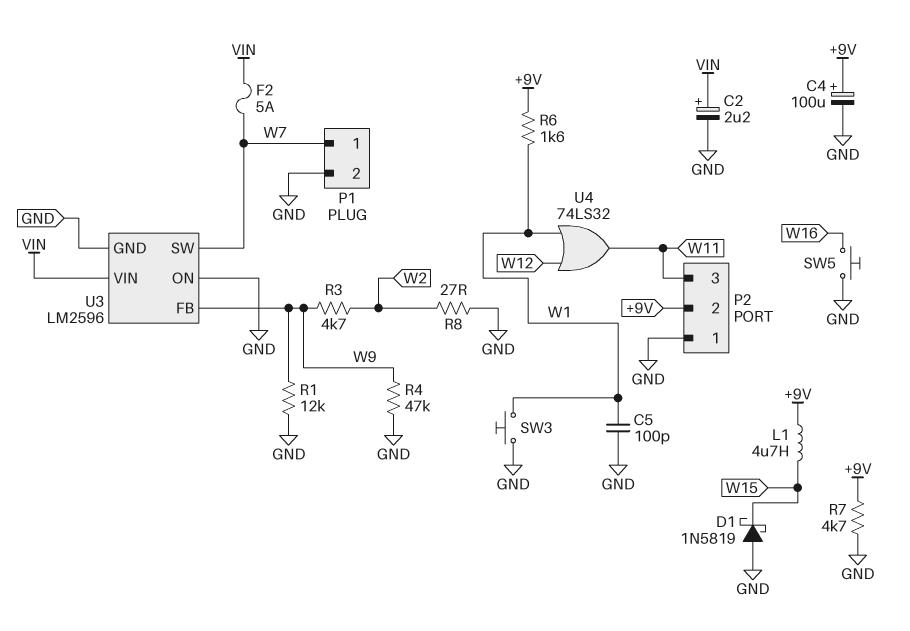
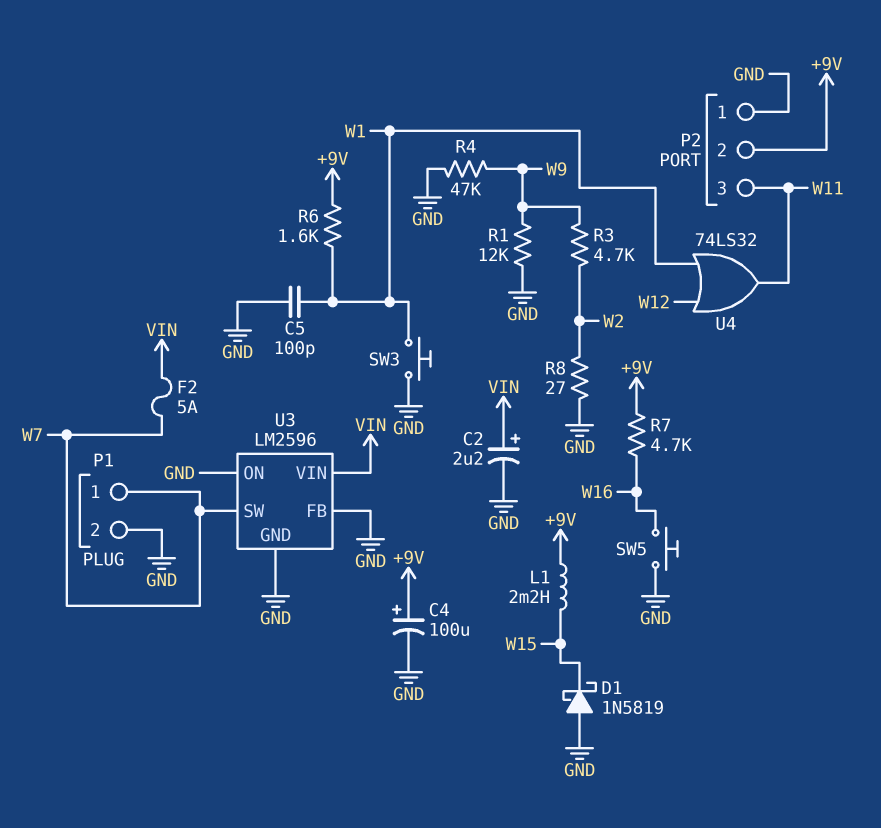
L1: 4.7uH (+9V, W15) -> 2.2mH (+9V, W15)
R7: 4.7k (+9V, GND) -> 4.7k (+9V, W16)
U3 pin FB: W9 -> GND

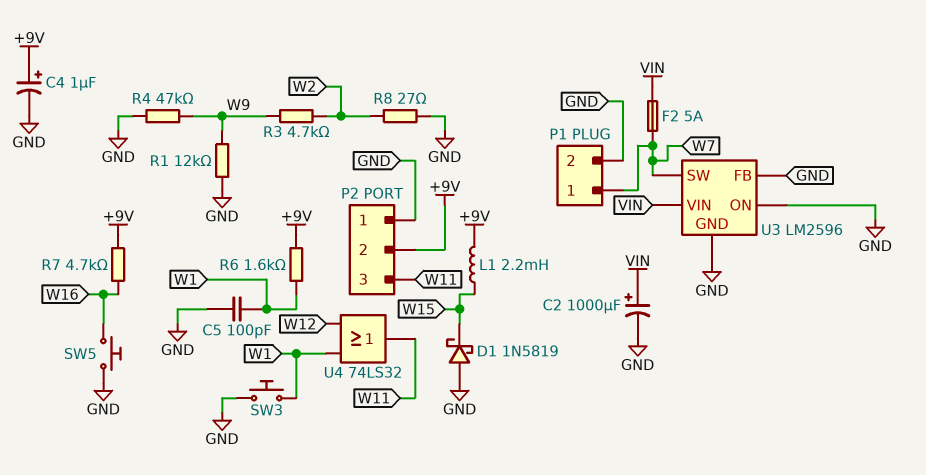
C2: 2.2uF (plus VIN, minus GND) -> 1000uF (plus VIN, minus GND)
C4: 100uF (plus +9V, minus GND) -> 1uF (plus +9V, minus GND)

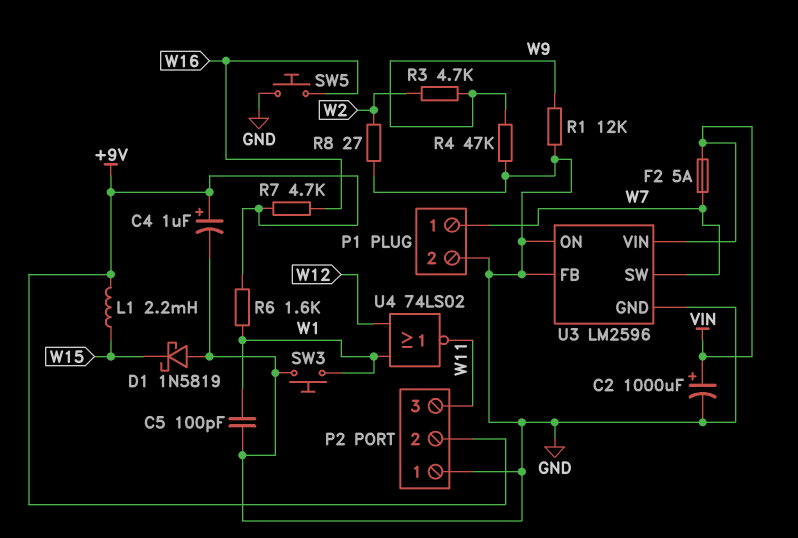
U4: OR 74LS32 (in W1, in W12, out W11) -> NOR 74LS02 (in W1, in W12, out W11)

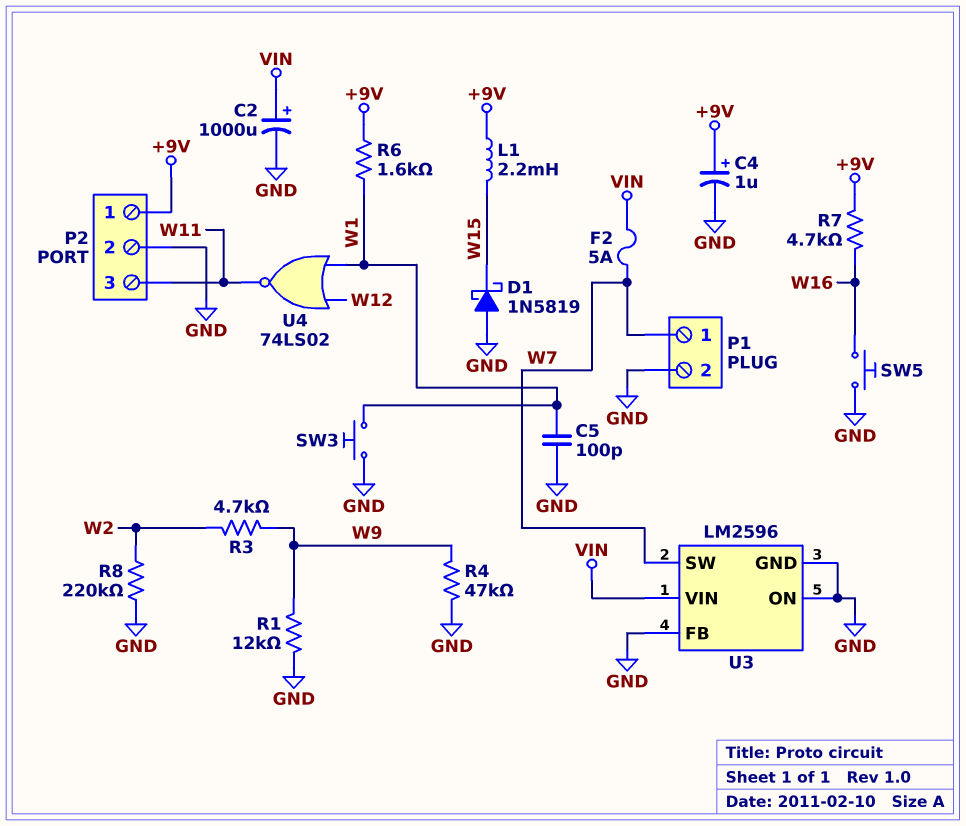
P2 pin 1: GND -> +9V
P2 pin 2: +9V -> GND
R8: 27 (GND, W2) -> 220k (GND, W2)

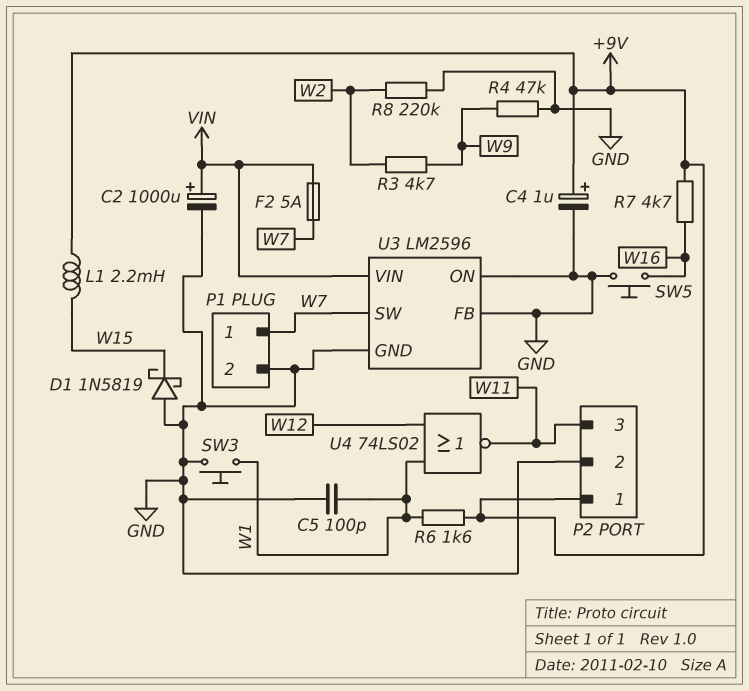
R1: 12k (GND, W9) -> none

